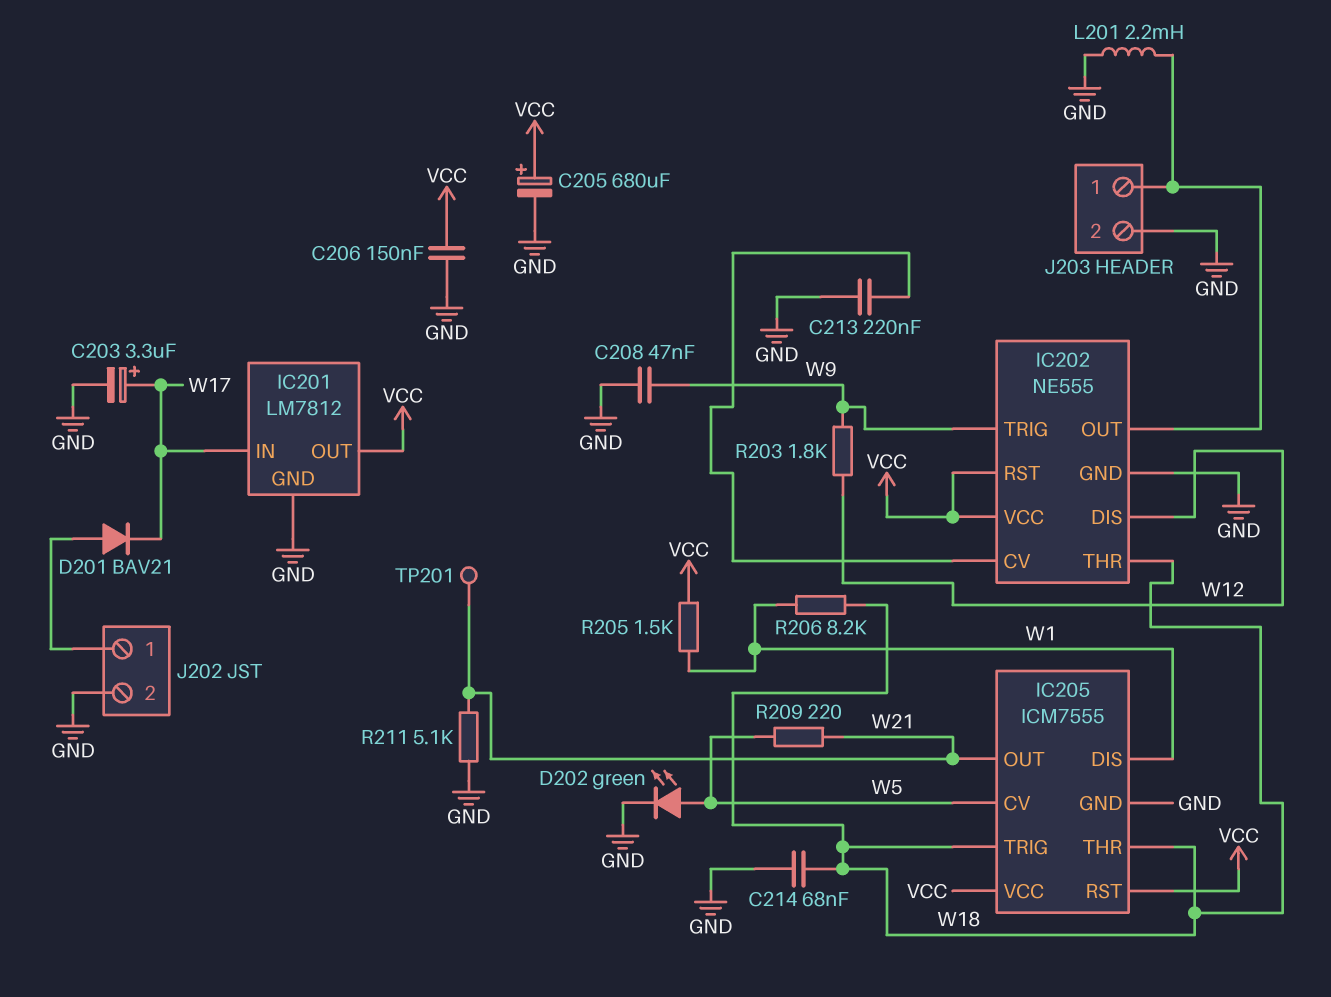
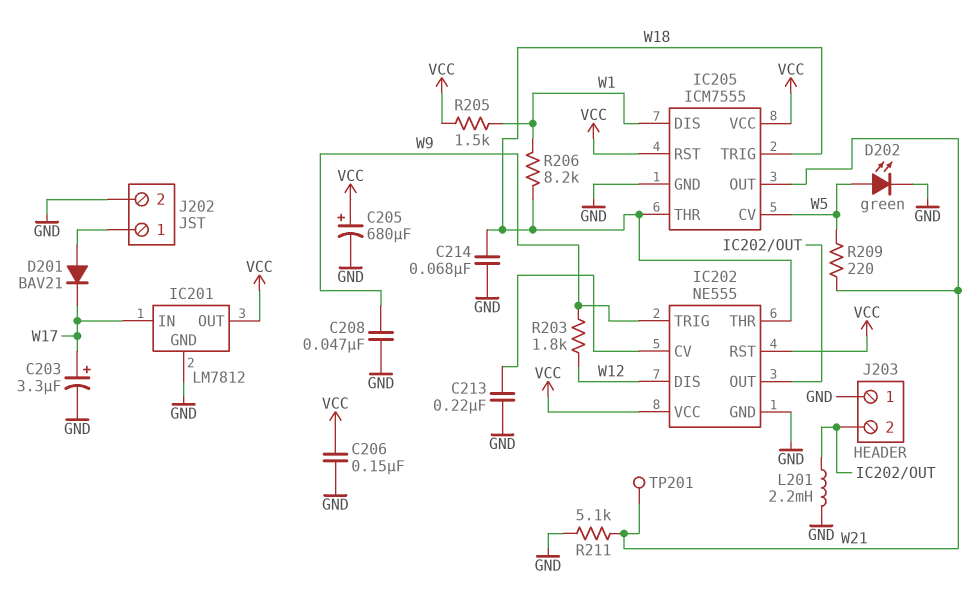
J203 pin 1: IC202/OUT -> GND
J203 pin 2: GND -> IC202/OUT

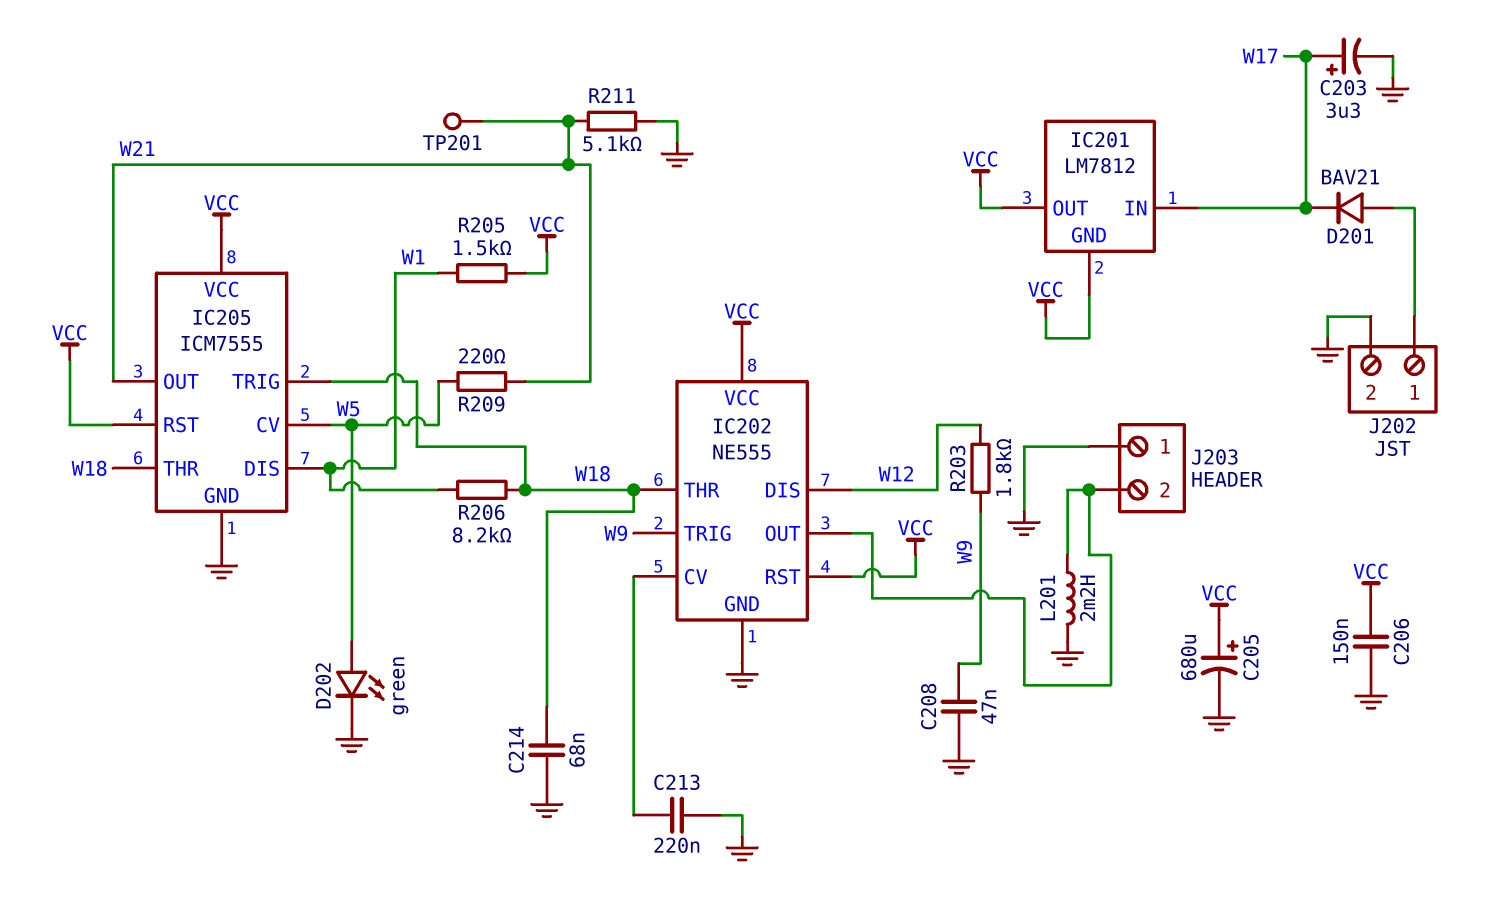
IC201 pin GND: GND -> VCC

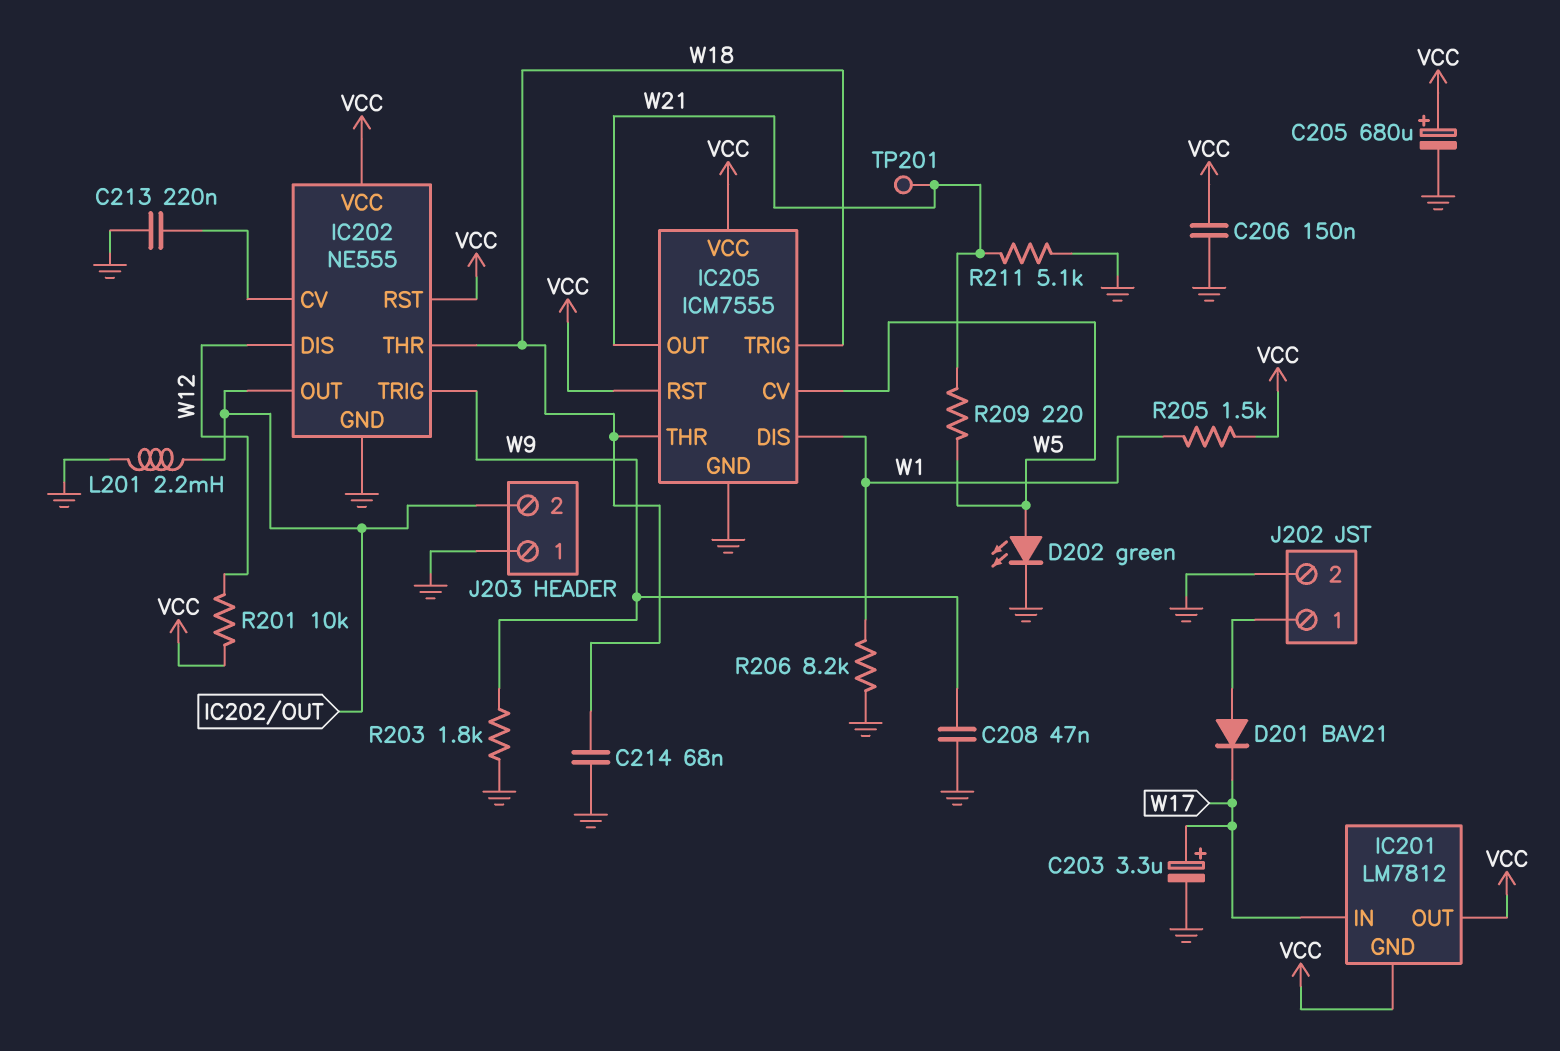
R201: none -> 10k (VCC, W12)
R203: 1.8k (W9, W12) -> 1.8k (GND, W9)
R206: 8.2k (W1, W18) -> 8.2k (GND, W1)

